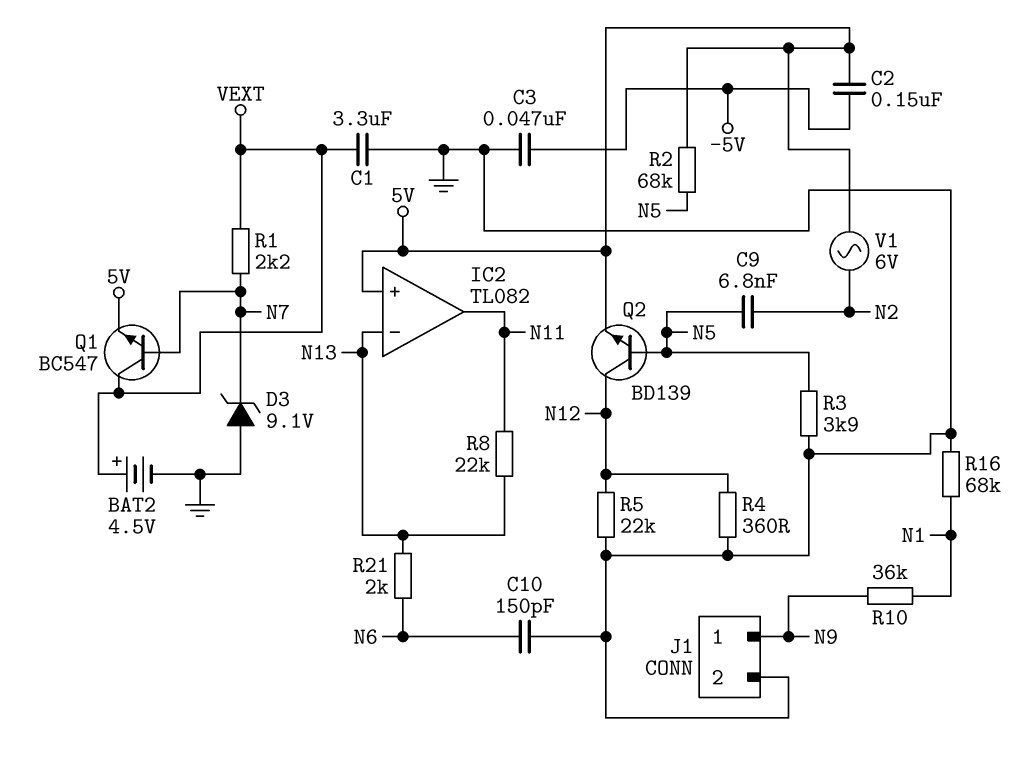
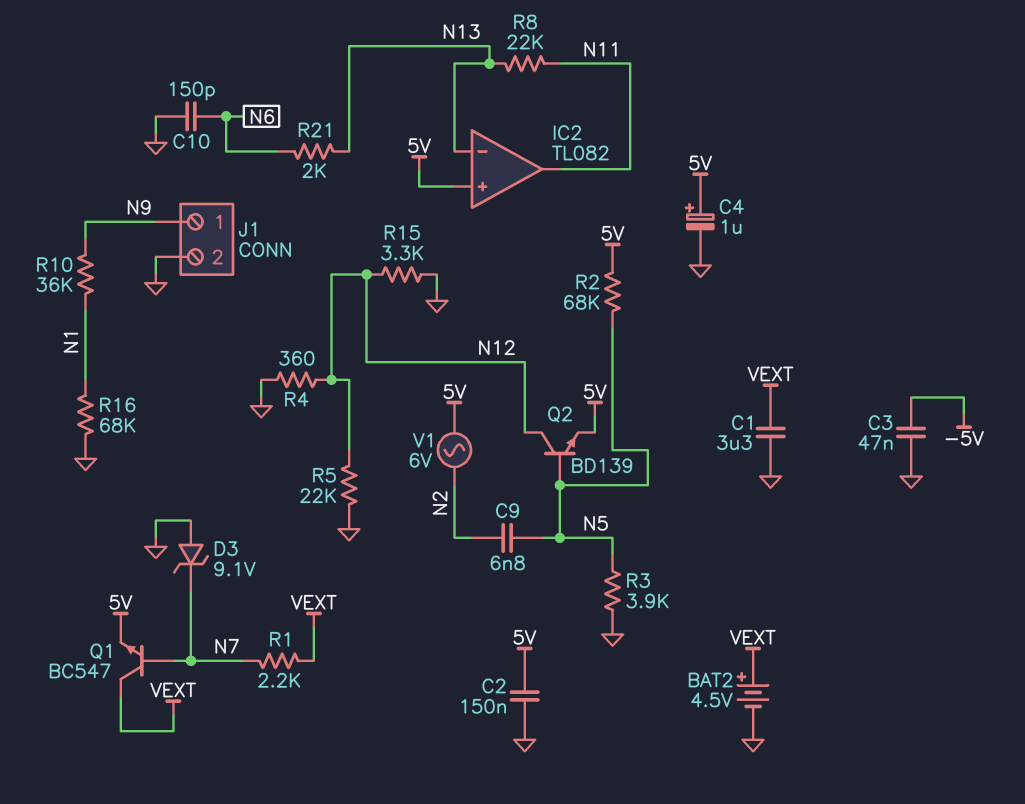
C2: 150nF (-5V, 5V) -> 150nF (5V, GND)
C4: none -> 1uF (plus 5V, minus GND)
R15: none -> 3.3k (GND, N12)

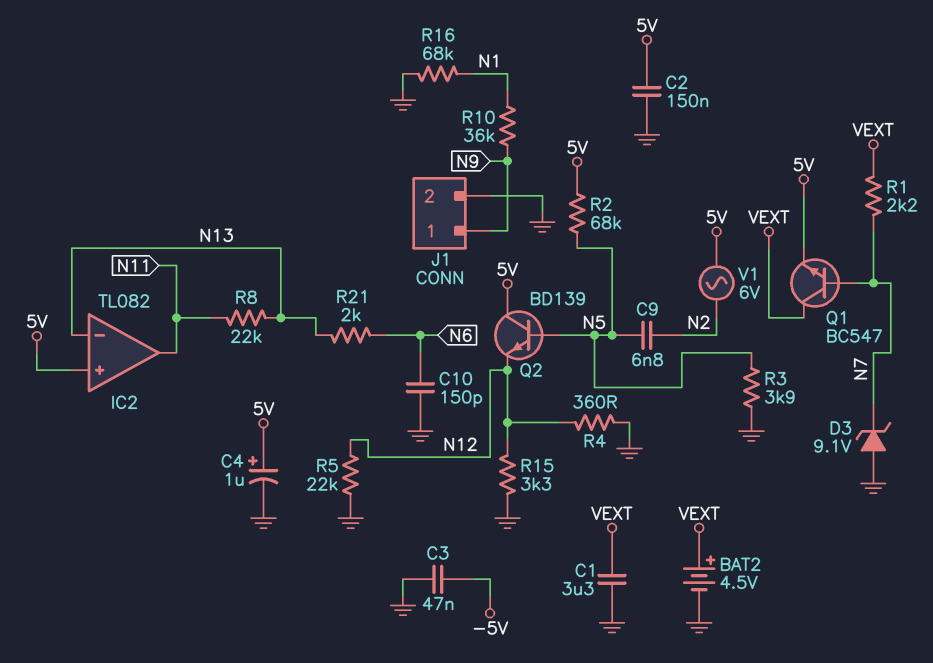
Q2: NPN BD139 (B N5, C N12, E 5V) -> NPN BD139 (B N5, C 5V, E N12)

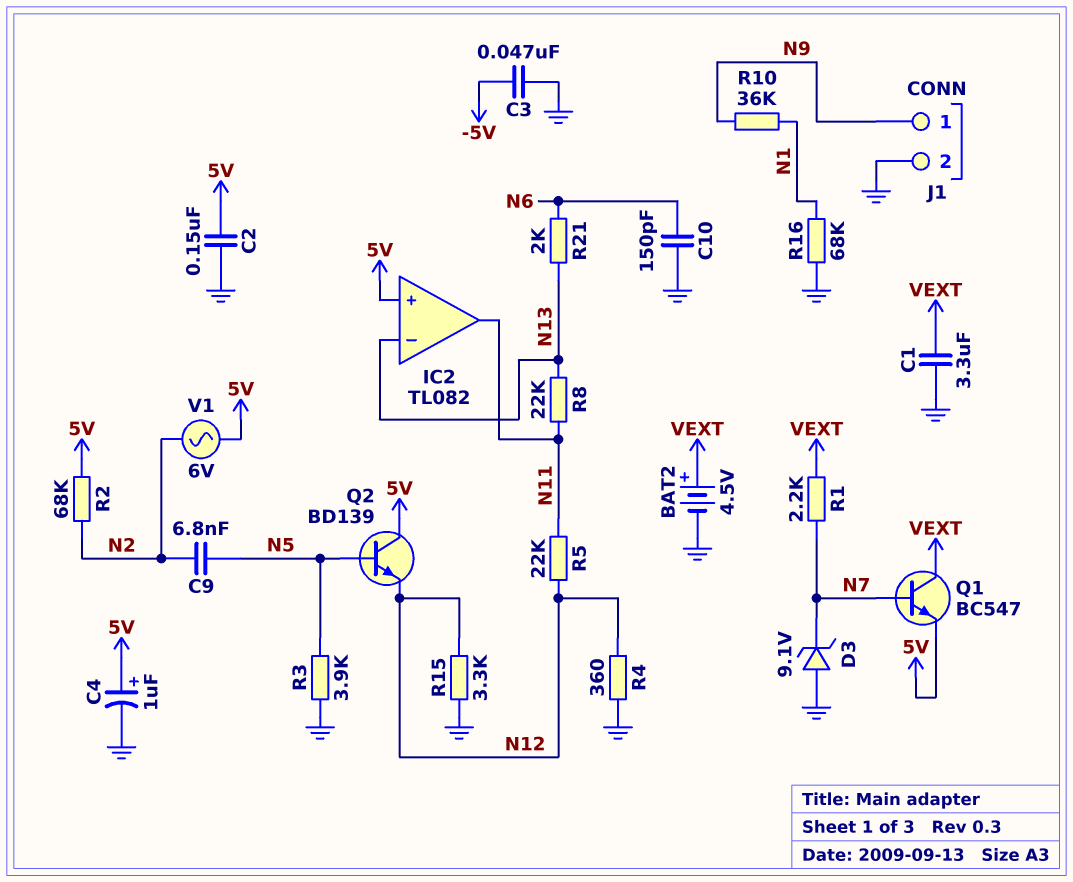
R2: 68k (5V, N5) -> 68k (5V, N2)
R5: 22k (GND, N12) -> 22k (N11, N12)

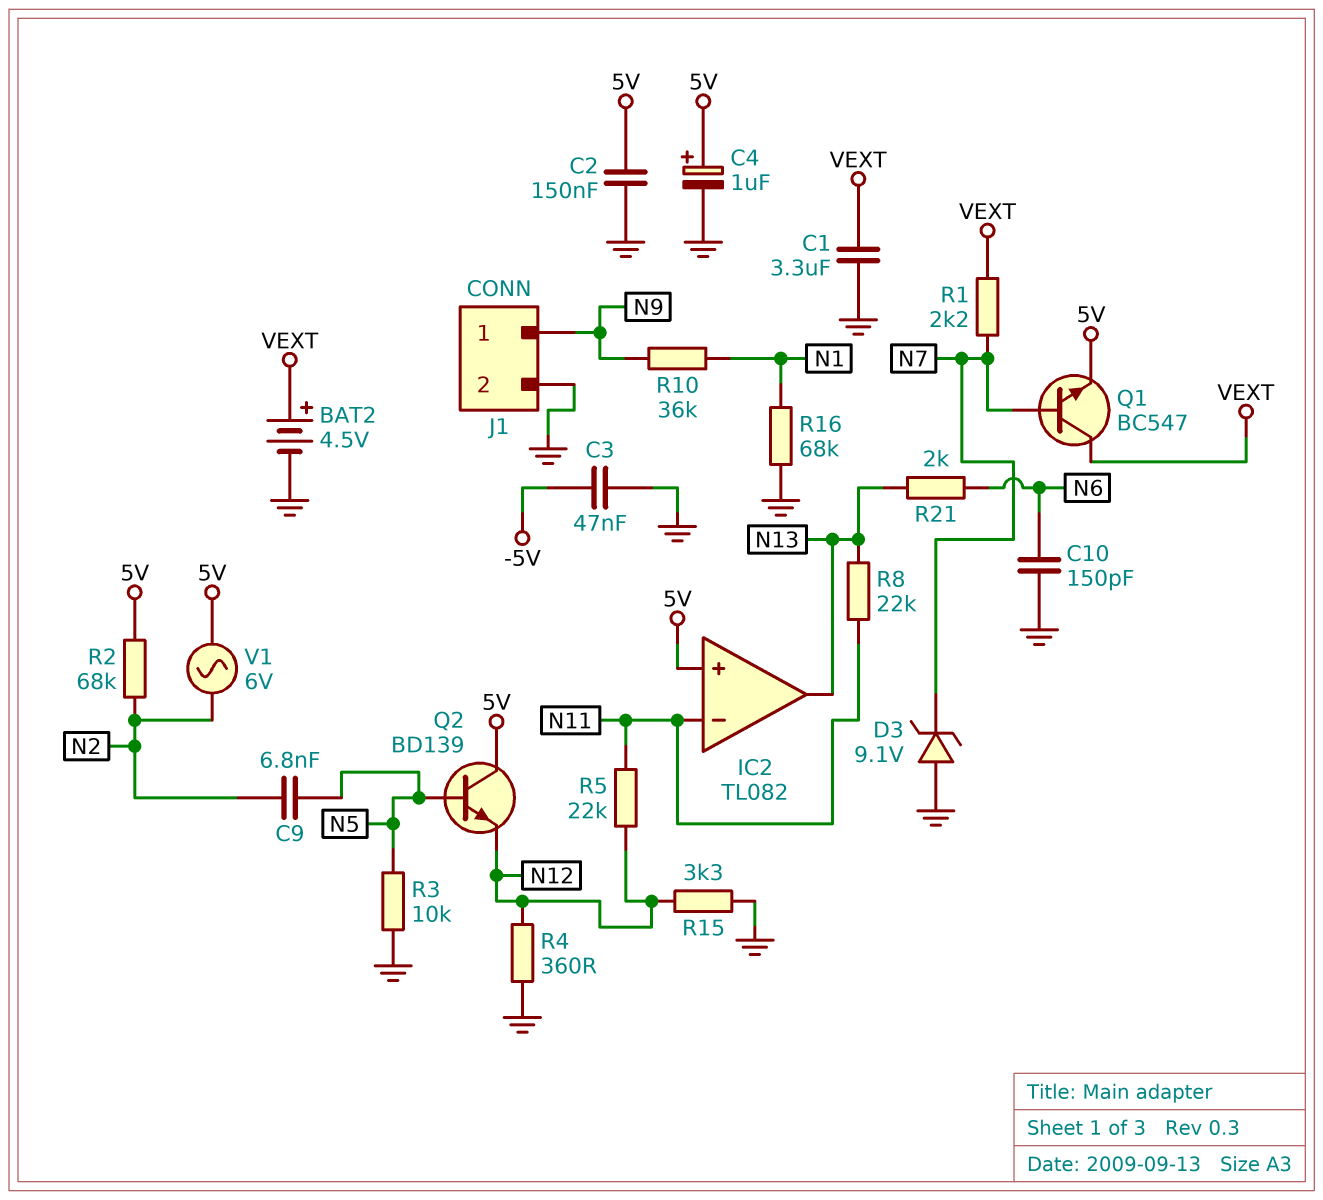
IC2 pin in-: N13 -> N11
IC2 pin out: N11 -> N13
R3: 3.9k (GND, N5) -> 10k (GND, N5)

